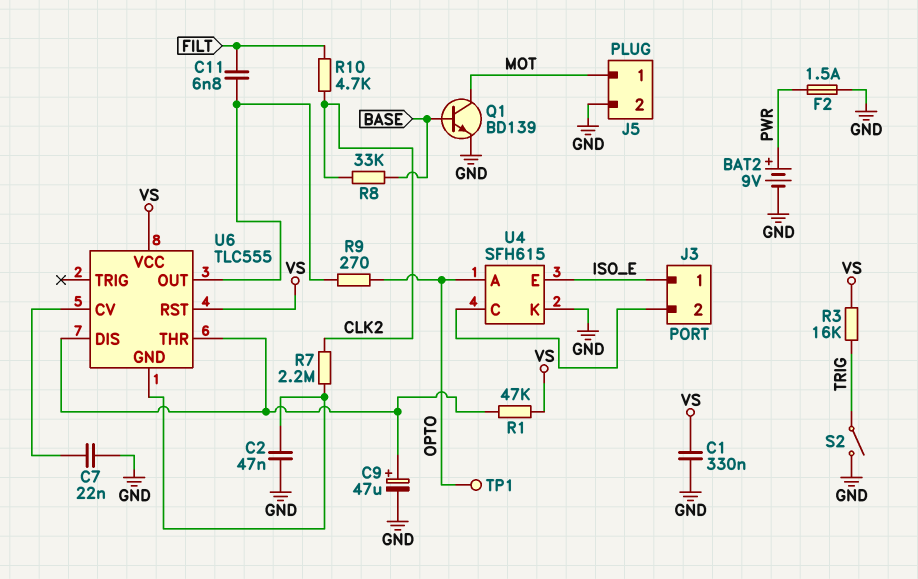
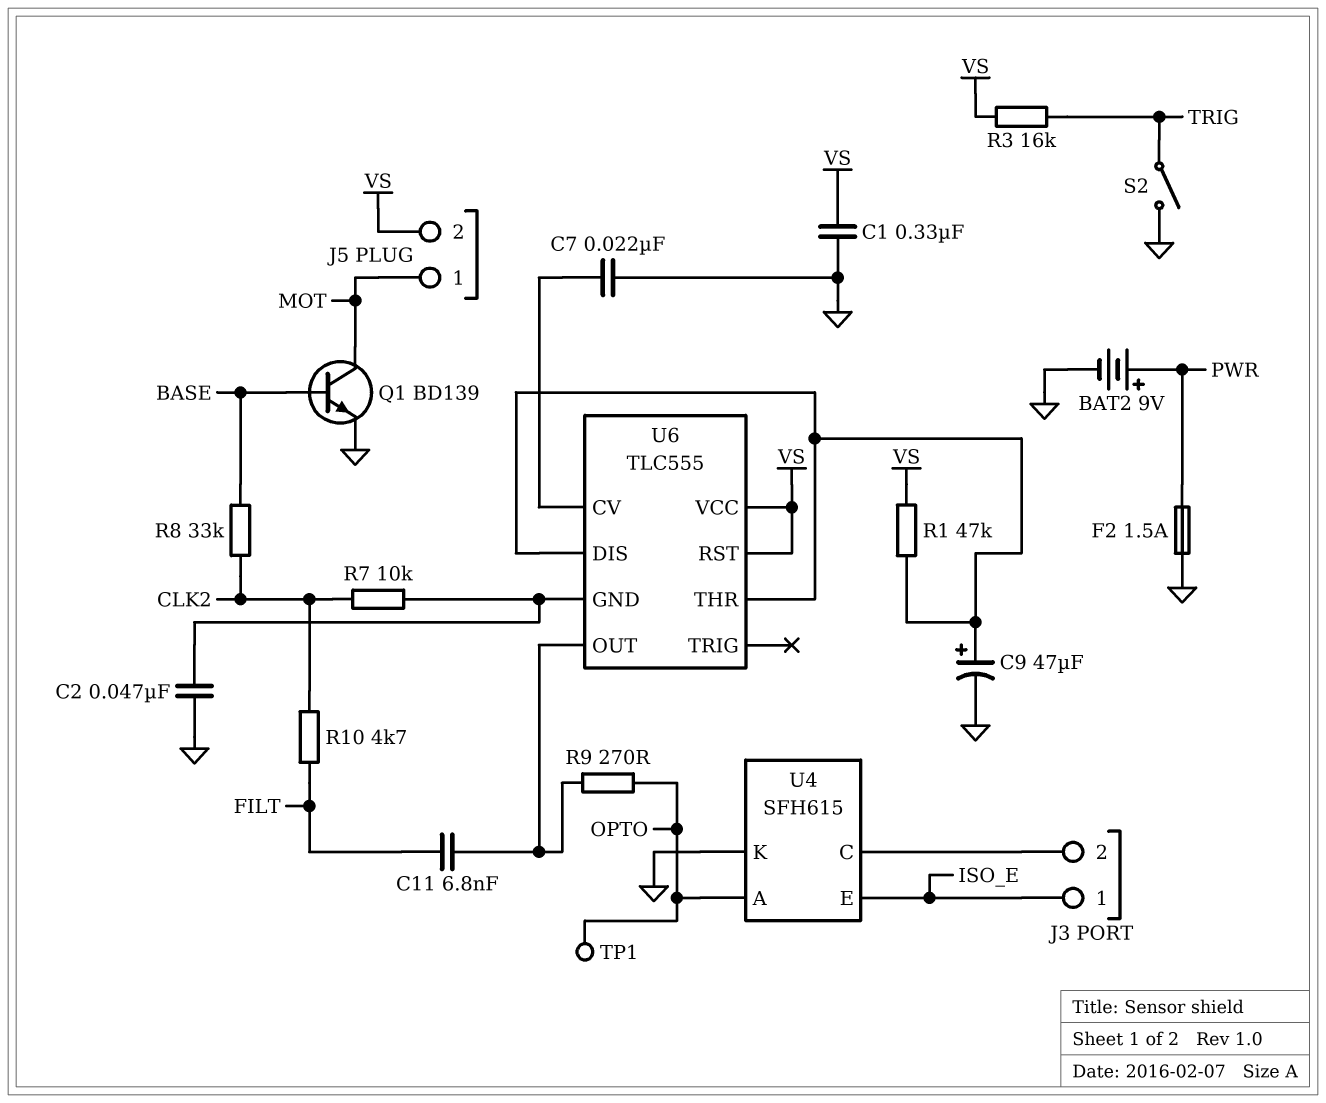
J5 pin 2: GND -> VS
R7: 2.2M (CLK2, U6/GND) -> 10k (CLK2, U6/GND)

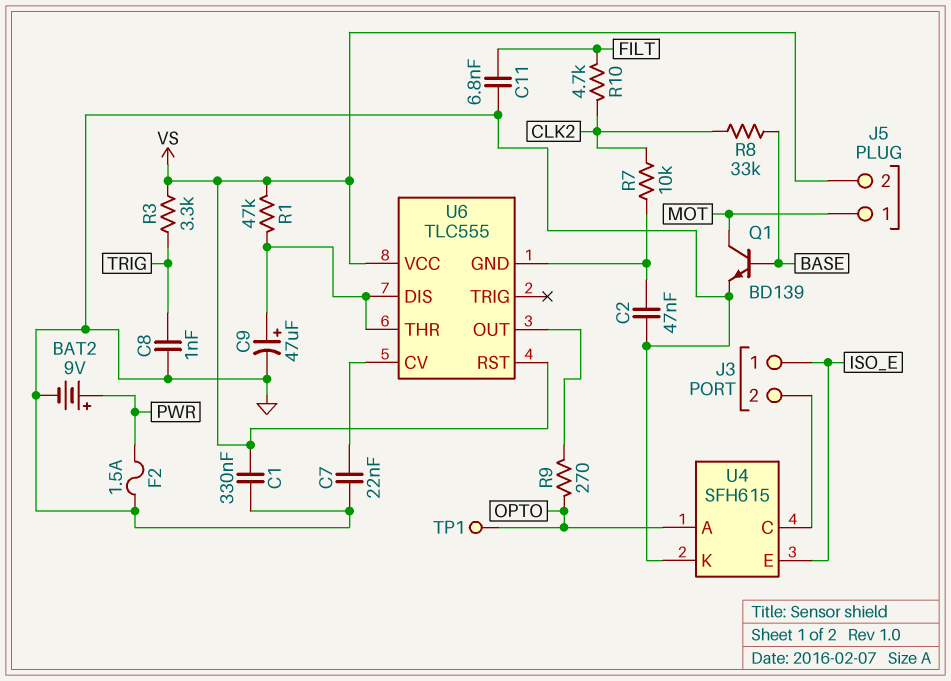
C8: none -> 1nF (GND, TRIG)
C11: 6.8nF (FILT, U6/OUT) -> 6.8nF (FILT, GND)
R3: 16k (TRIG, VS) -> 3.3k (TRIG, VS)
S2: switch (GND, TRIG) -> none

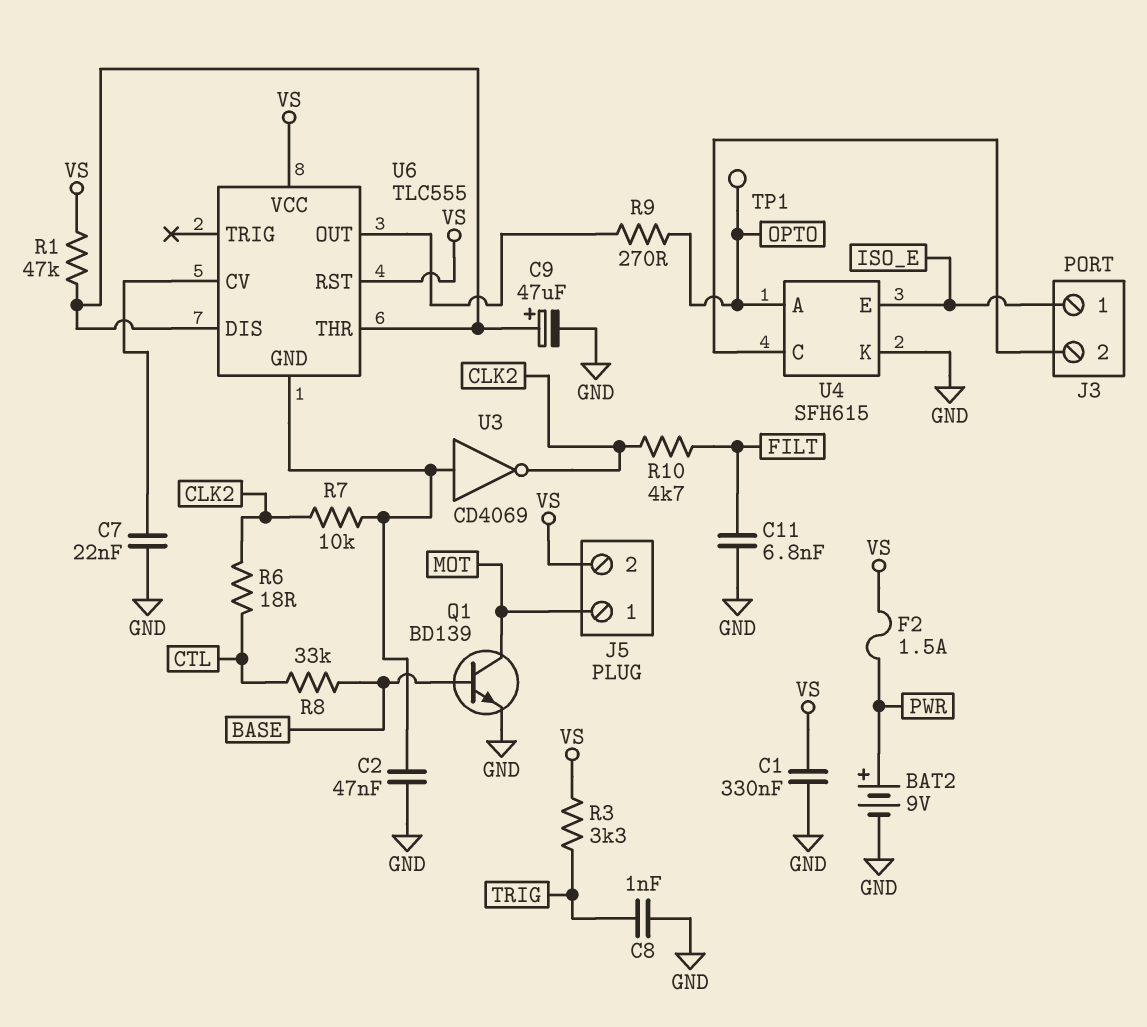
F2: 1.5A (GND, PWR) -> 1.5A (PWR, VS)
R6: none -> 18 (CLK2, CTL)
R8: 33k (BASE, CLK2) -> 33k (BASE, CTL)
U3: none -> NOT CD4069 (in U6/GND, out CLK2)

